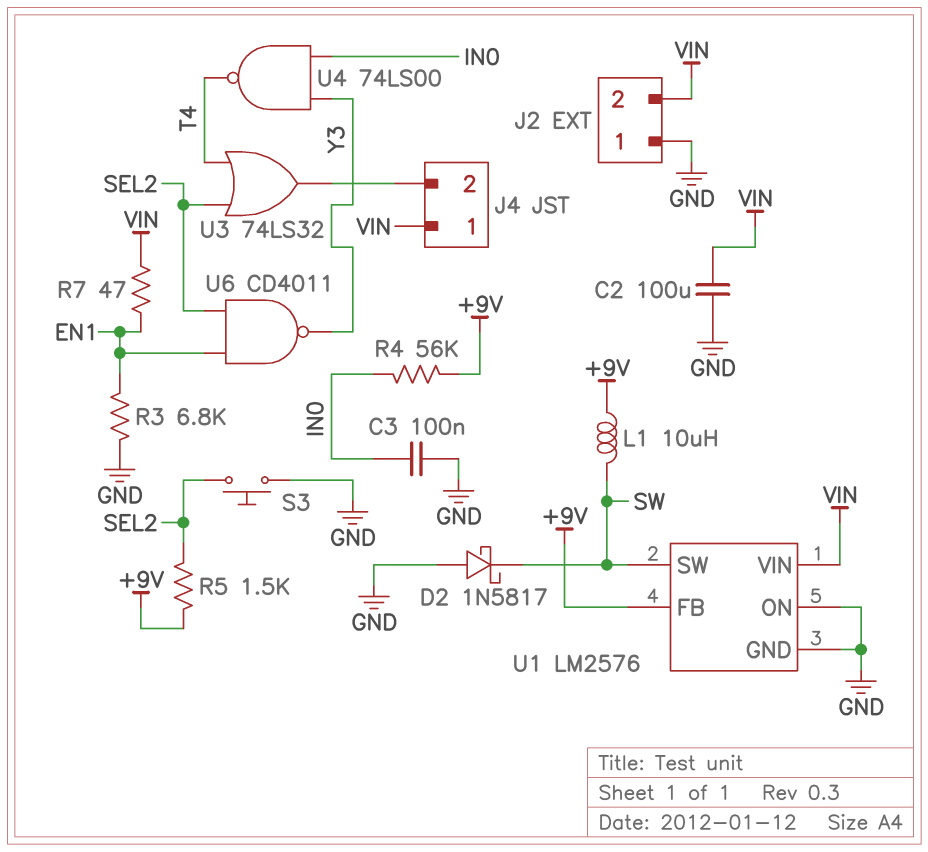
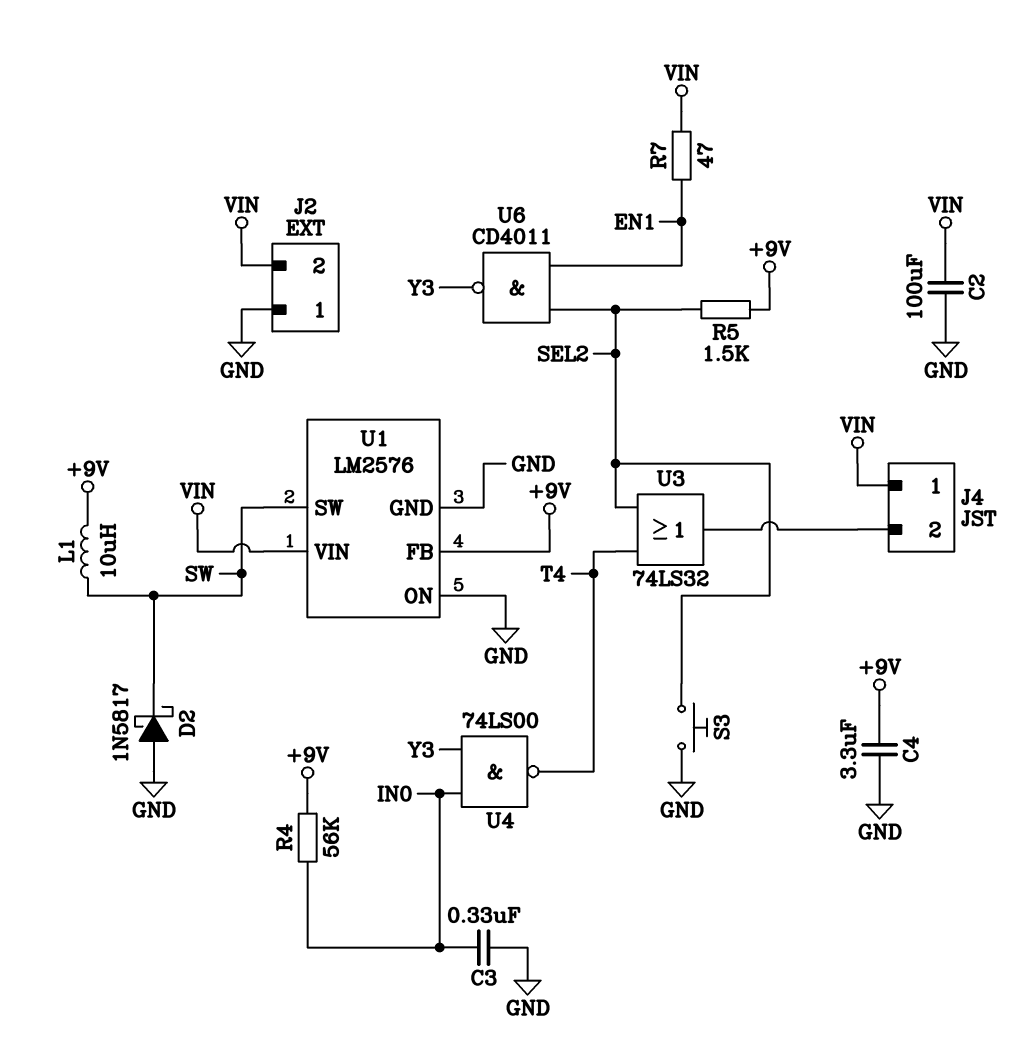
C3: 100nF (GND, IN0) -> 330nF (GND, IN0)
C4: none -> 3.3uF (+9V, GND)
R3: 6.8k (EN1, GND) -> none

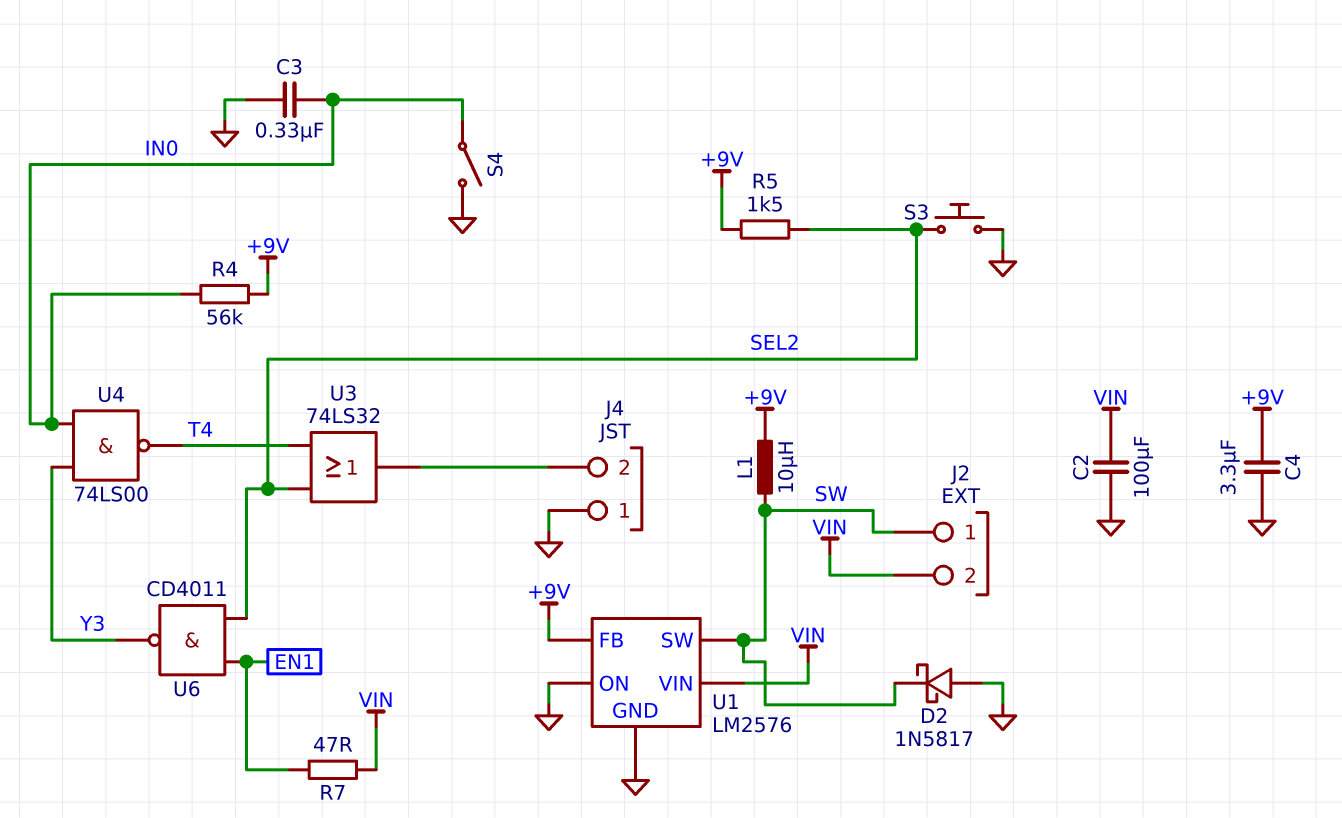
J2 pin 1: GND -> SW
J4 pin 1: VIN -> GND
S4: none -> switch (GND, IN0)

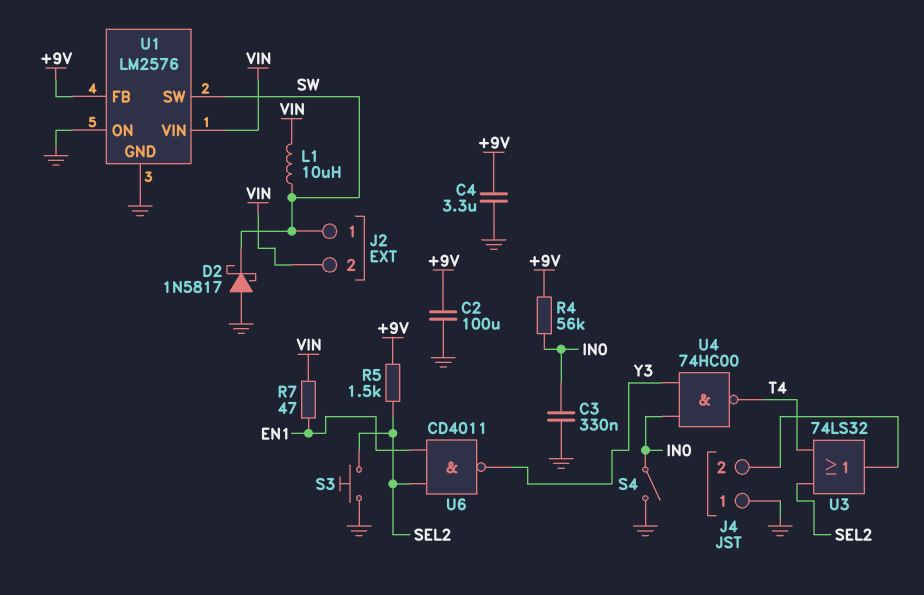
C2: 100uF (GND, VIN) -> 100uF (+9V, GND)
L1: 10uH (+9V, SW) -> 10uH (SW, VIN)
U4: NAND 74LS00 (in IN0, in Y3, out T4) -> NAND 74HC00 (in IN0, in Y3, out T4)

